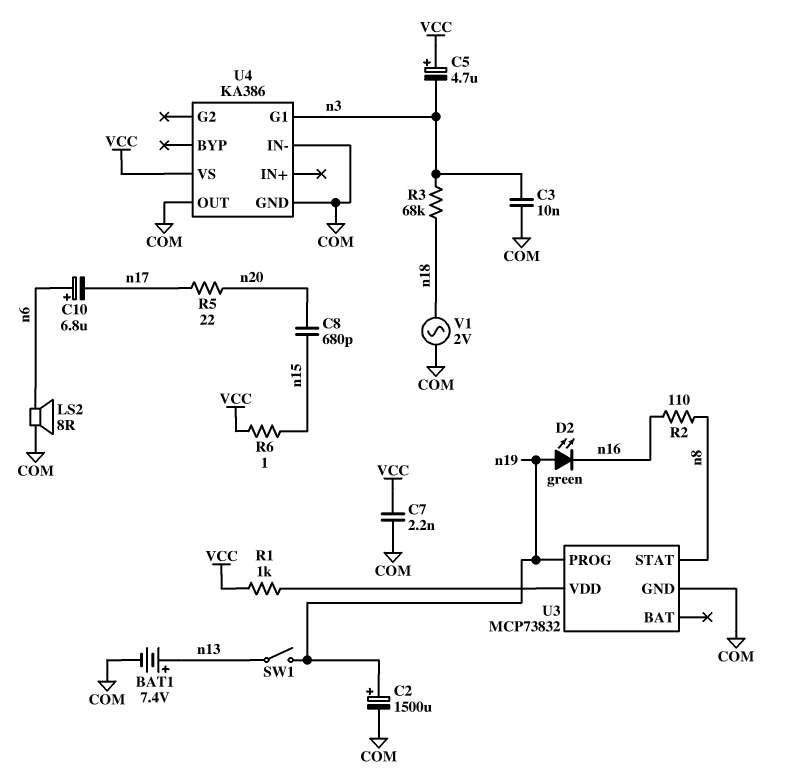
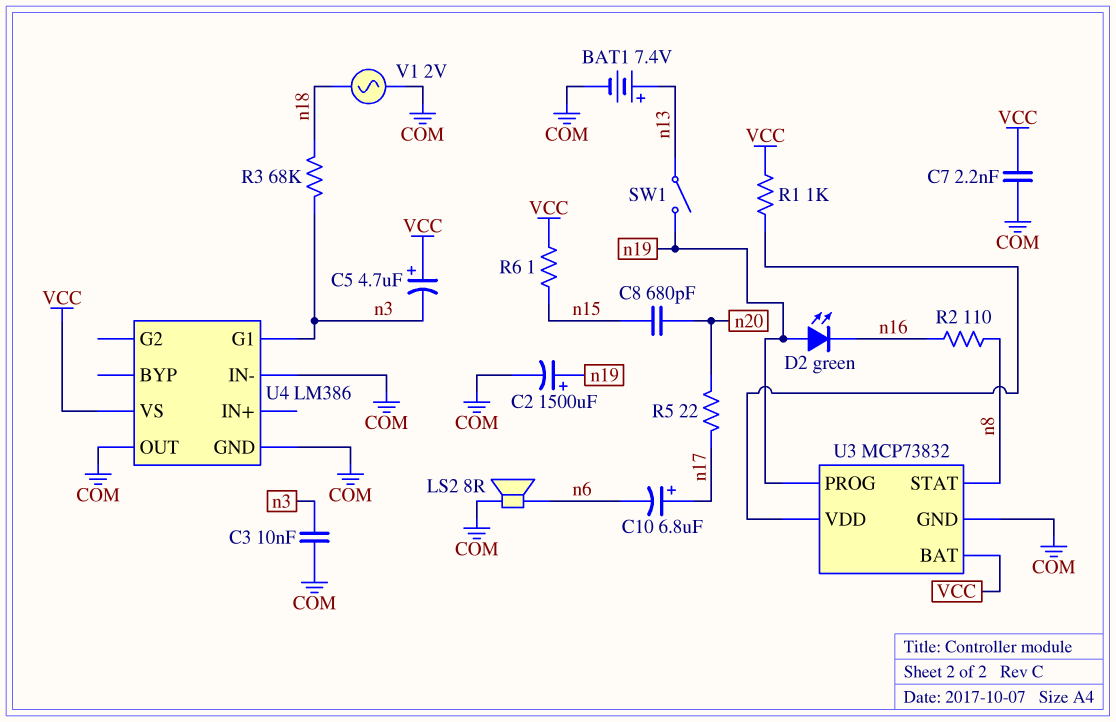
C10: 6.8uF (plus n6, minus n17) -> 6.8uF (plus n17, minus n6)
U3 pin BAT: none -> VCC
U4: KA386 -> LM386

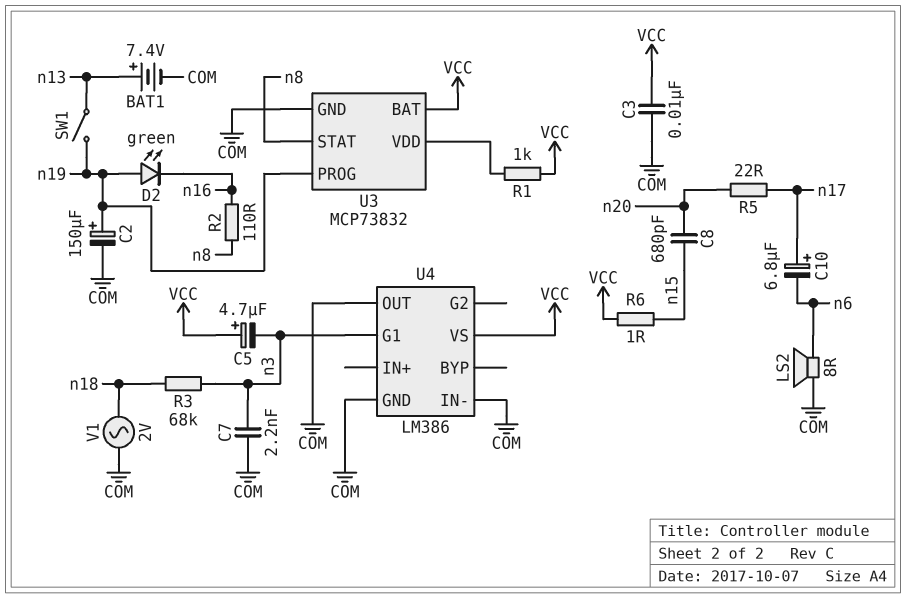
C2: 1500uF (plus n19, minus COM) -> 150uF (plus n19, minus COM)
C3: 10nF (COM, n3) -> 10nF (COM, VCC)
C7: 2.2nF (COM, VCC) -> 2.2nF (COM, n3)

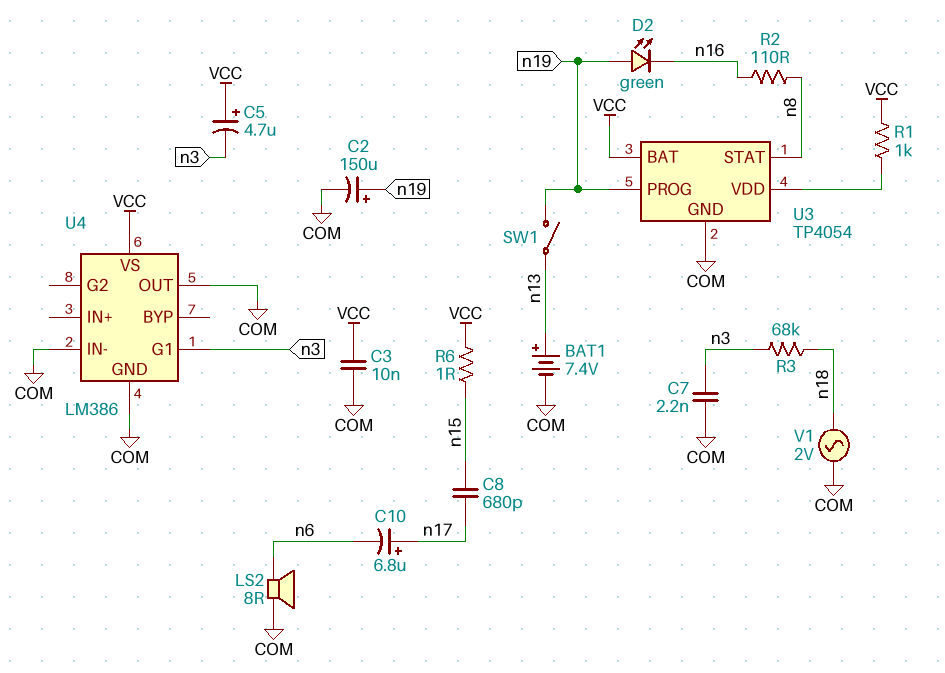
C8: 680pF (n15, n20) -> 680pF (n15, n17)
R5: 22 (n17, n20) -> none
U3: MCP73832 -> TP4054

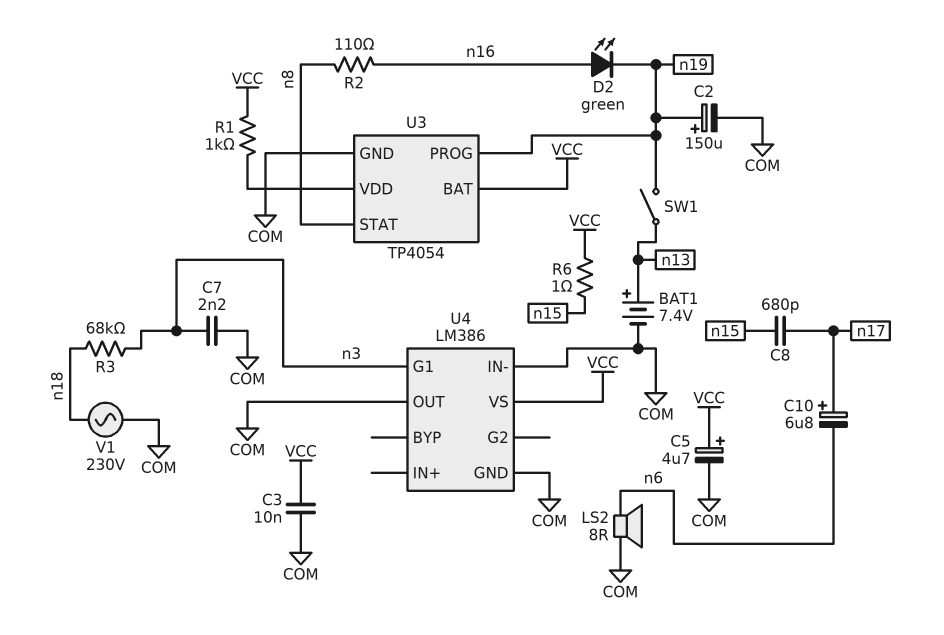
C5: 4.7uF (plus VCC, minus n3) -> 4.7uF (plus VCC, minus COM)
D2: LED green (A n19, K n16) -> LED green (A n16, K n19)
V1: AC 2V (COM, n18) -> AC 230V (COM, n18)

